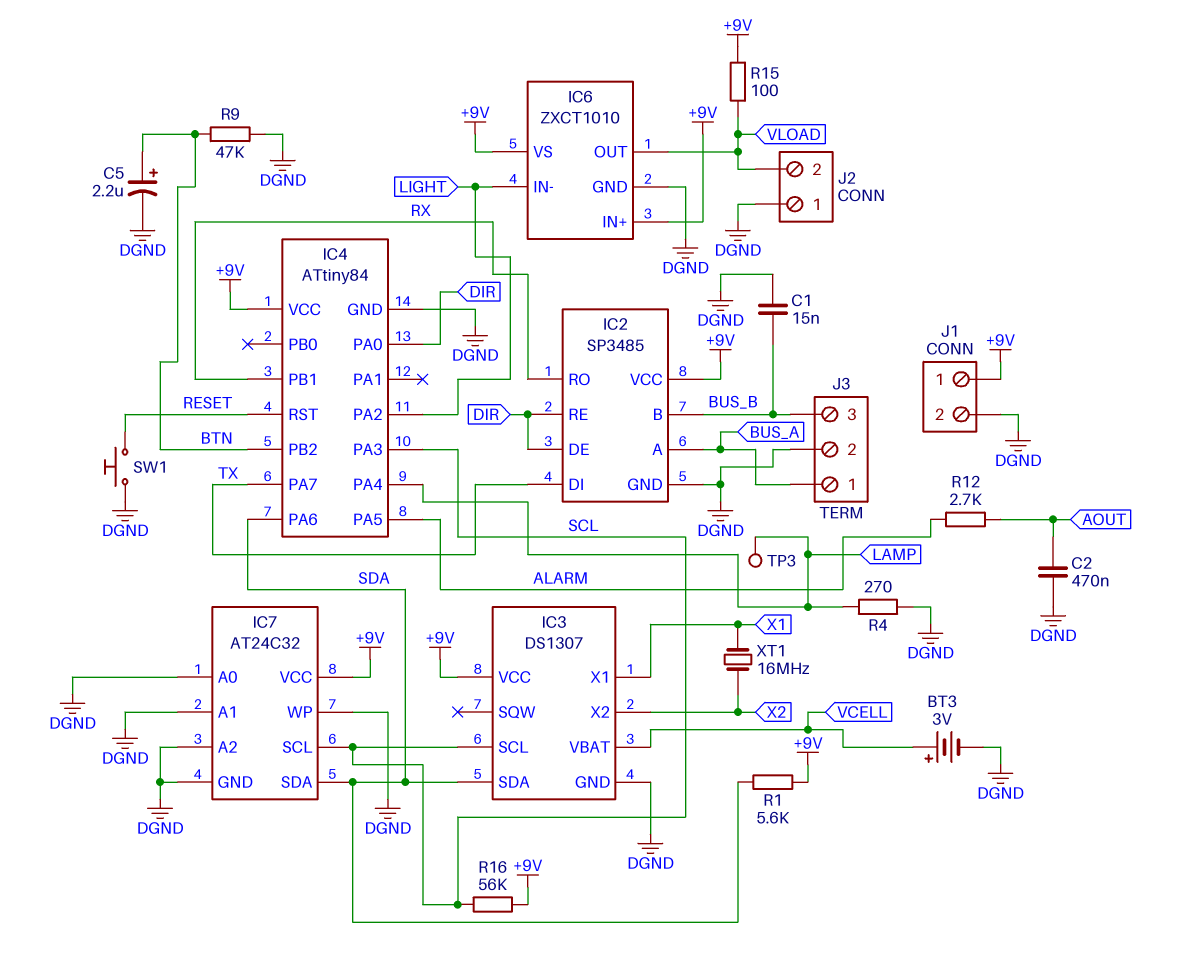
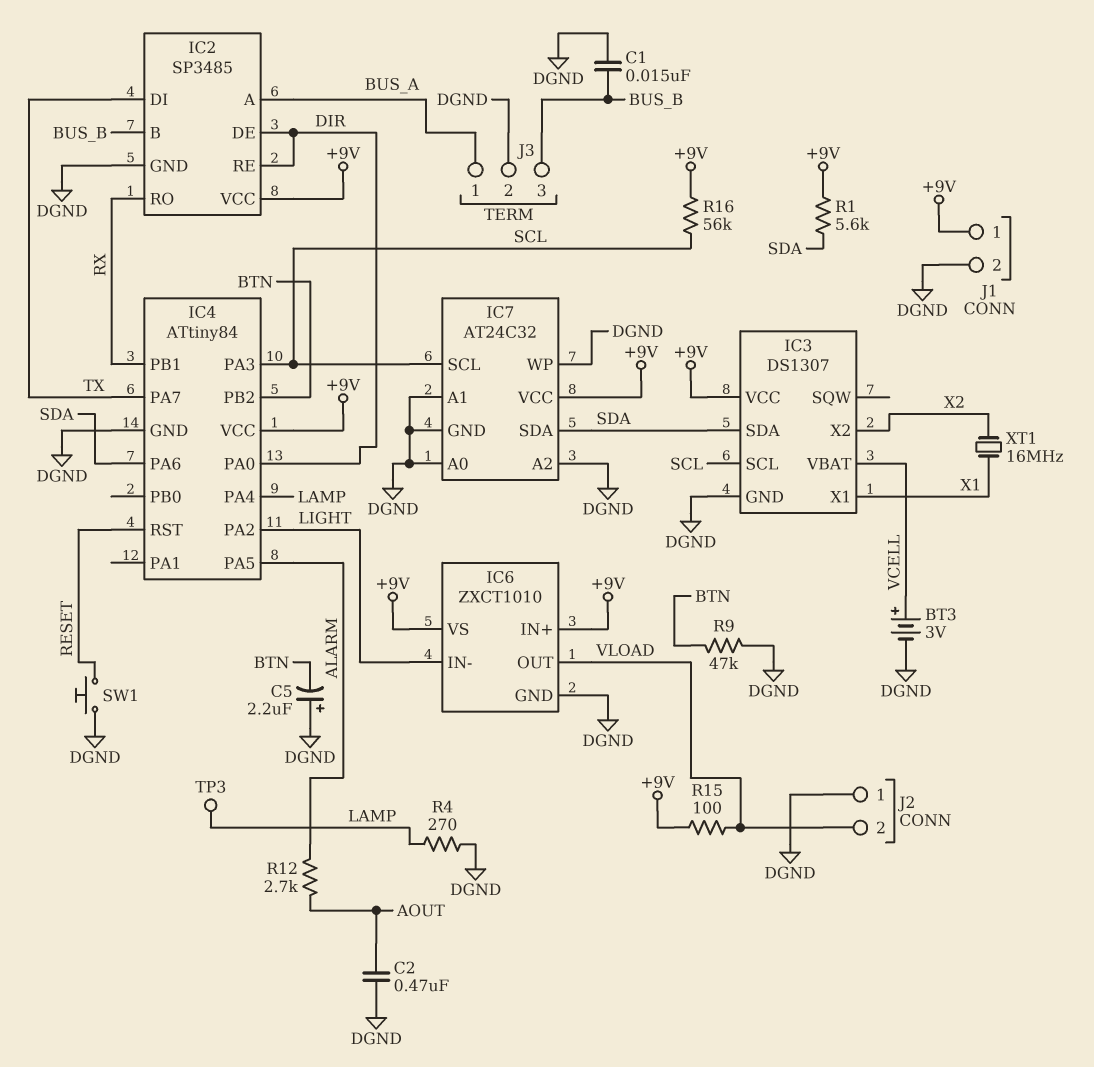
C5: 2.2uF (plus BTN, minus DGND) -> 2.2uF (plus DGND, minus BTN)

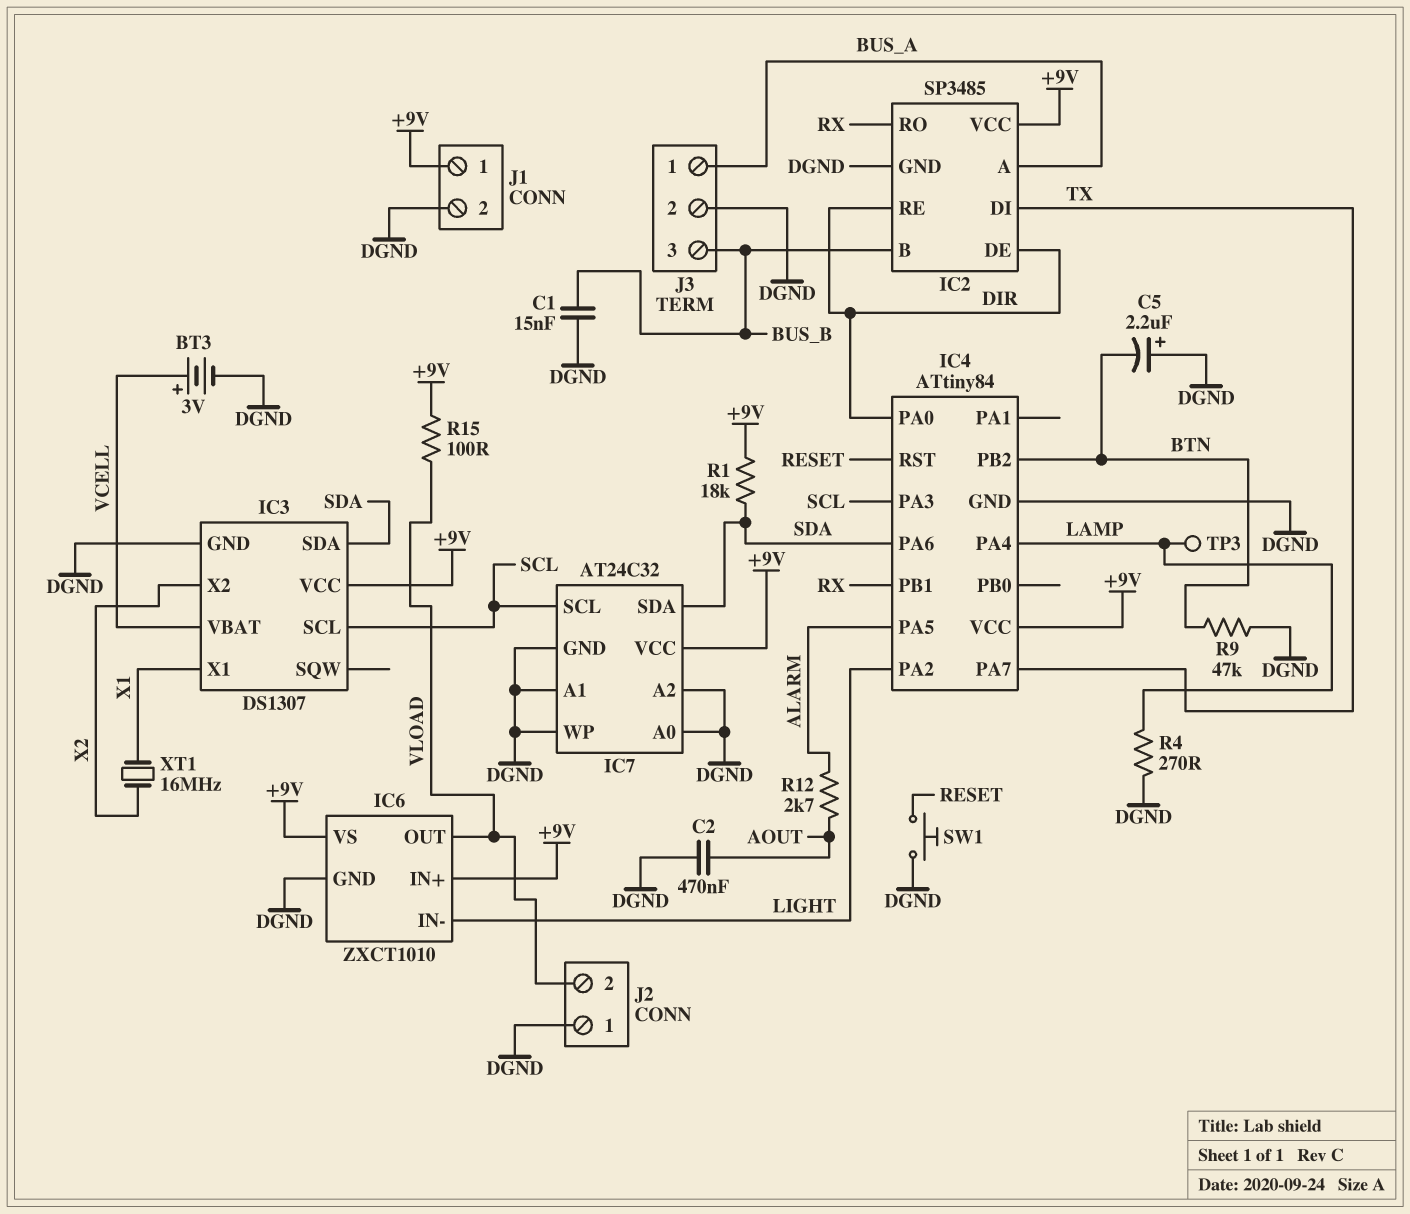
R1: 5.6k (+9V, SDA) -> 18k (+9V, SDA)
R16: 56k (+9V, SCL) -> none

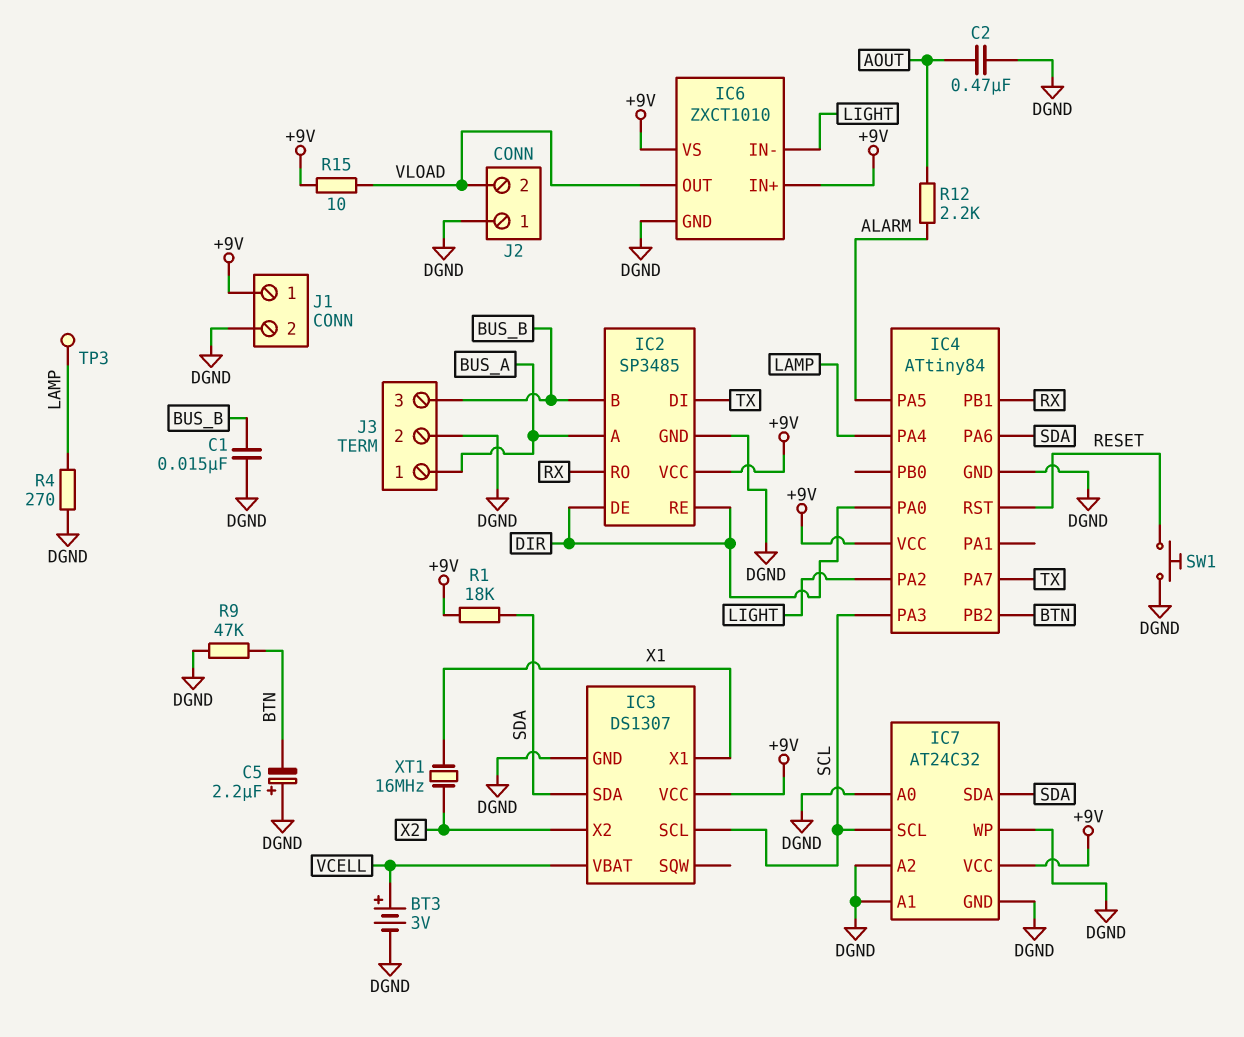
R12: 2.7k (ALARM, AOUT) -> 2.2k (ALARM, AOUT)
R15: 100 (+9V, VLOAD) -> 10 (+9V, VLOAD)

